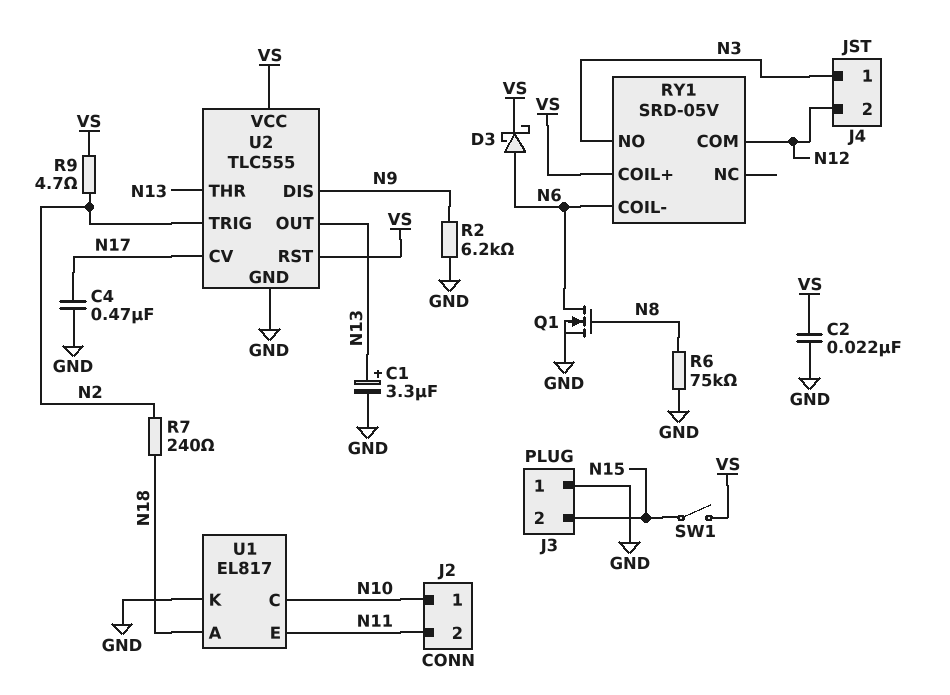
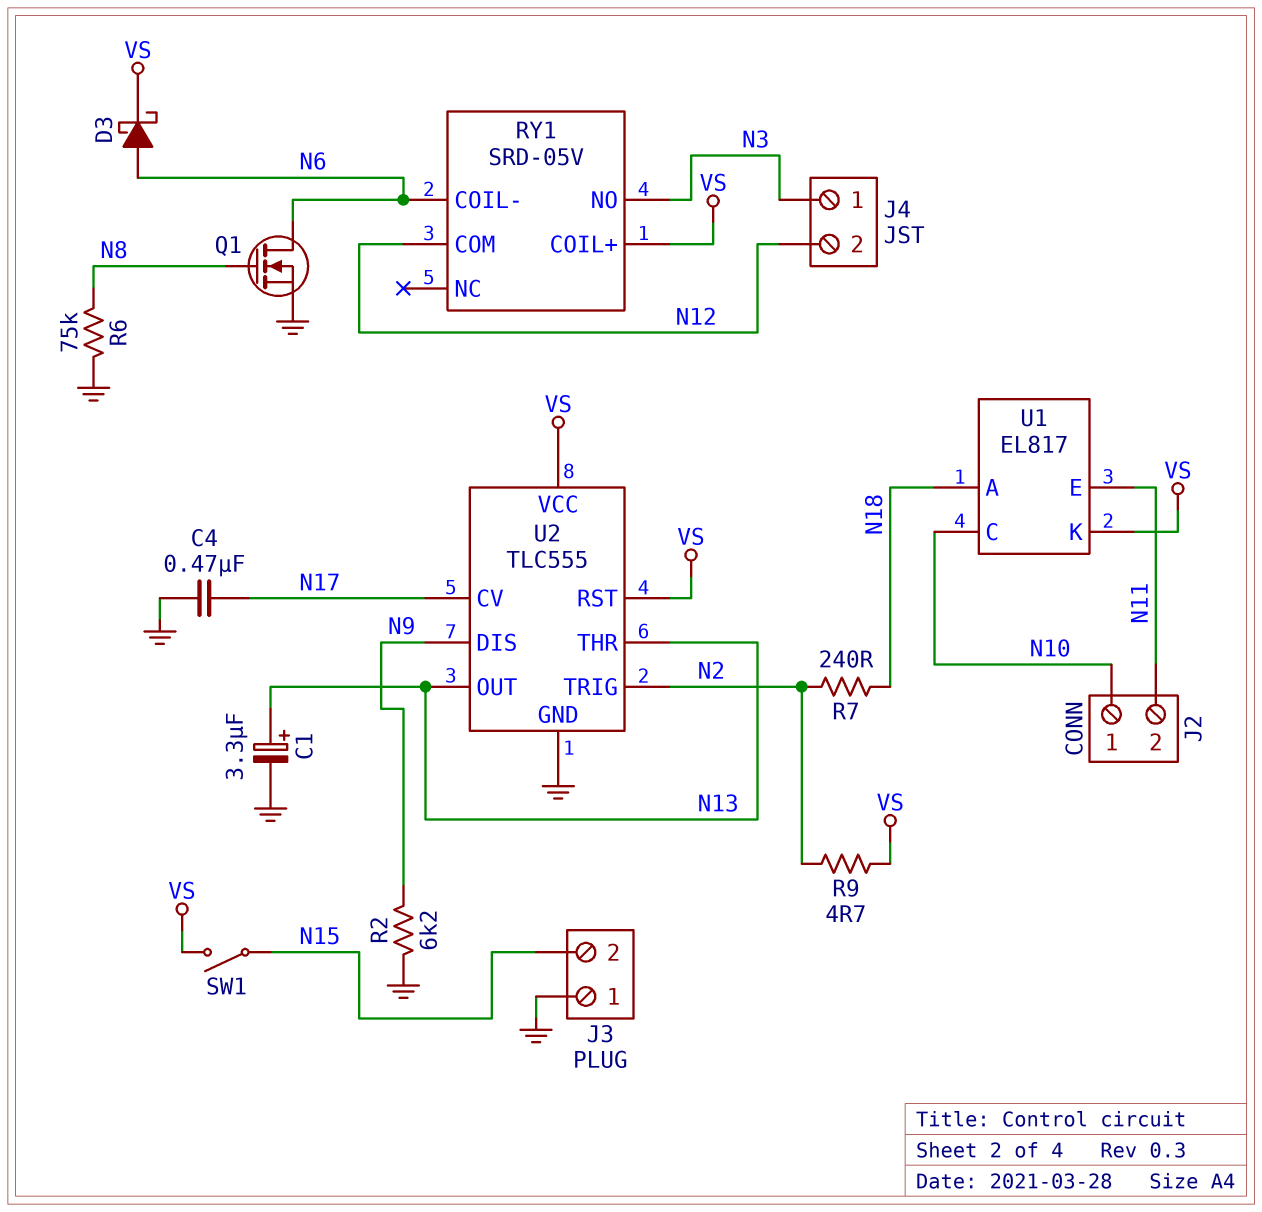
C2: 22nF (GND, VS) -> none
U1 pin K: GND -> VS

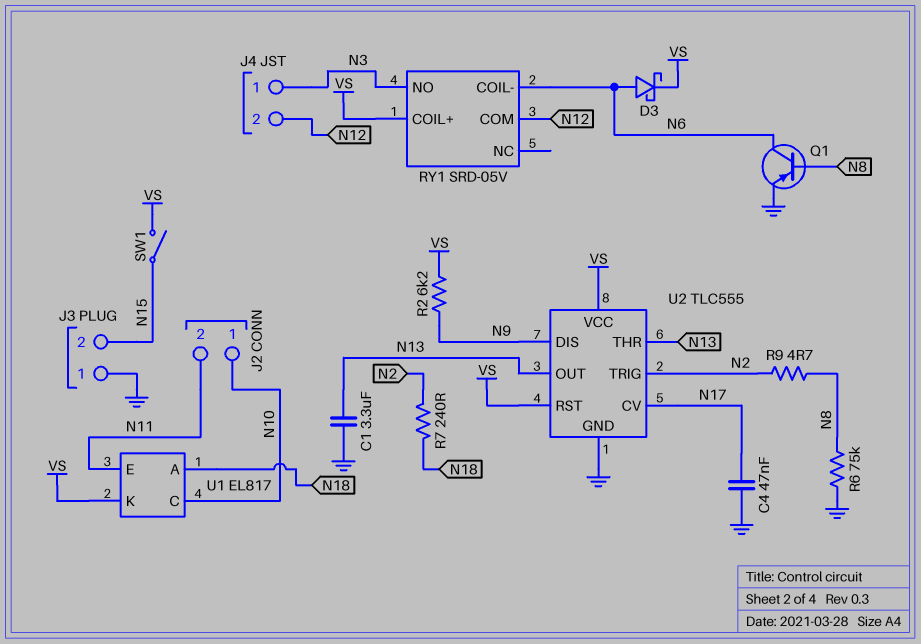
C1: 3.3uF (plus N13, minus GND) -> 3.3uF (GND, N13)
C4: 470nF (GND, N17) -> 47nF (GND, N17)
Q1: NMOS (G N8, D N6, S GND) -> PNP (B N8, C N6, E GND)
R2: 6.2k (GND, N9) -> 6.2k (N9, VS)
R9: 4.7 (N2, VS) -> 4.7 (N2, N8)

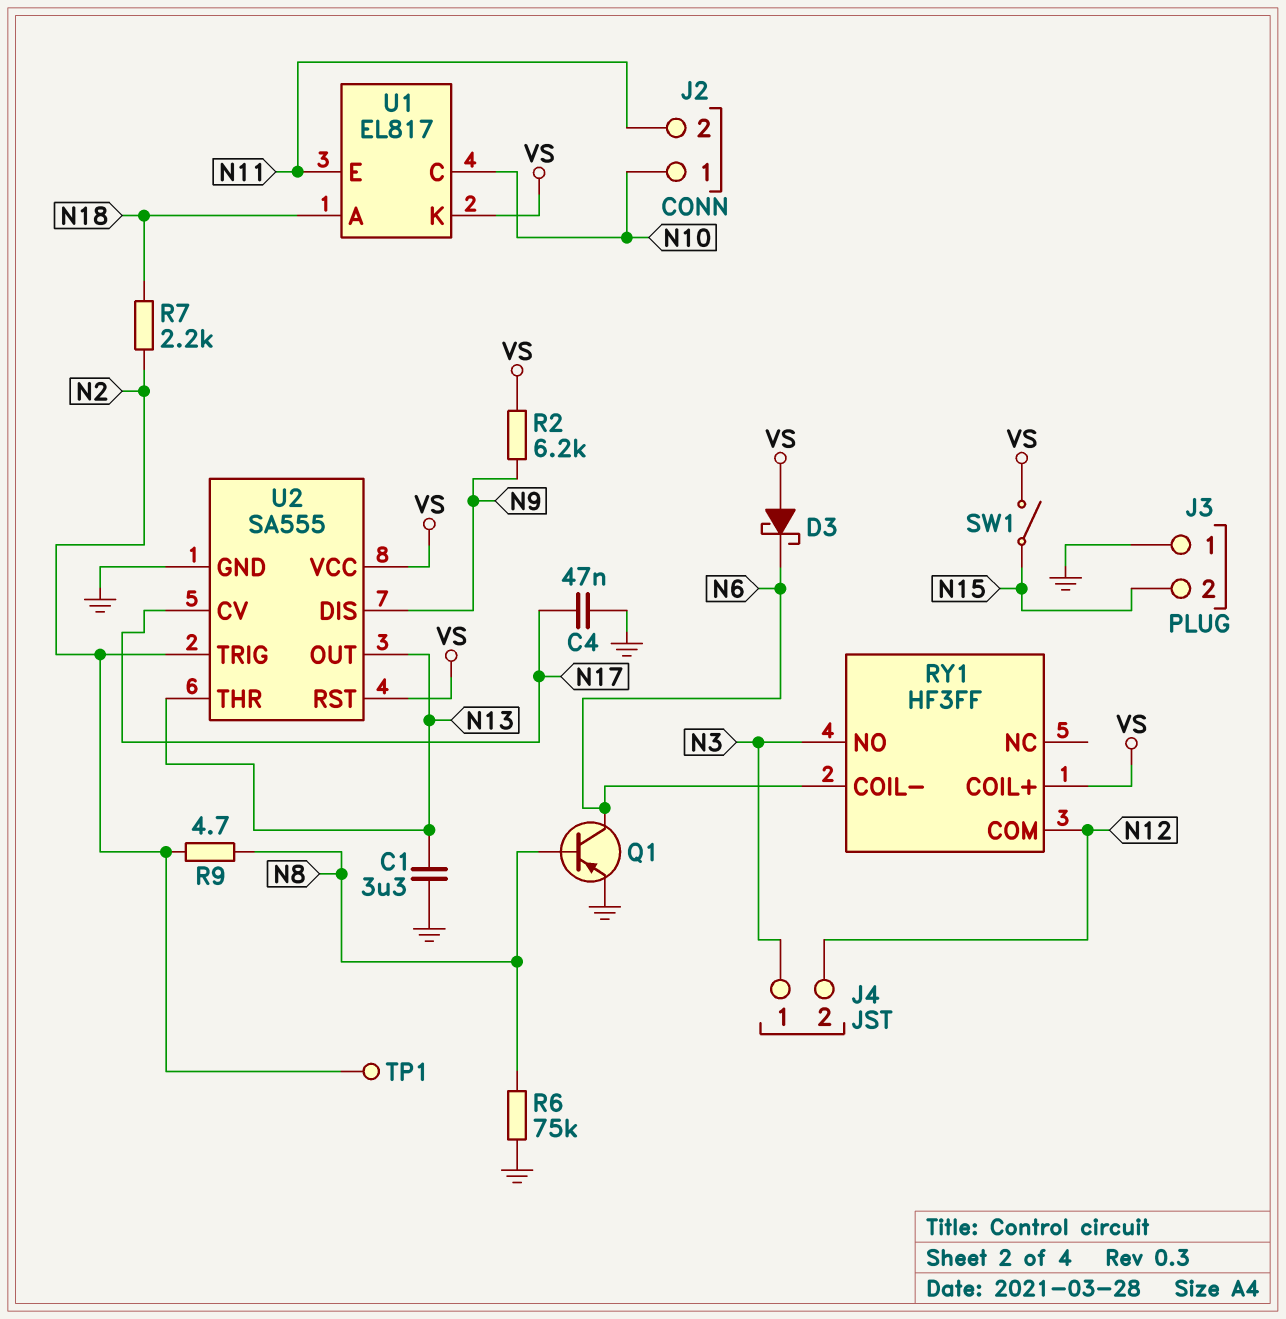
D3: schottky (A N6, K VS) -> schottky (A VS, K N6)
R7: 240 (N2, N18) -> 2.2k (N2, N18)
RY1: SRD-05V -> HF3FF
TP1: none -> test point (N2)
U2: TLC555 -> SA555

